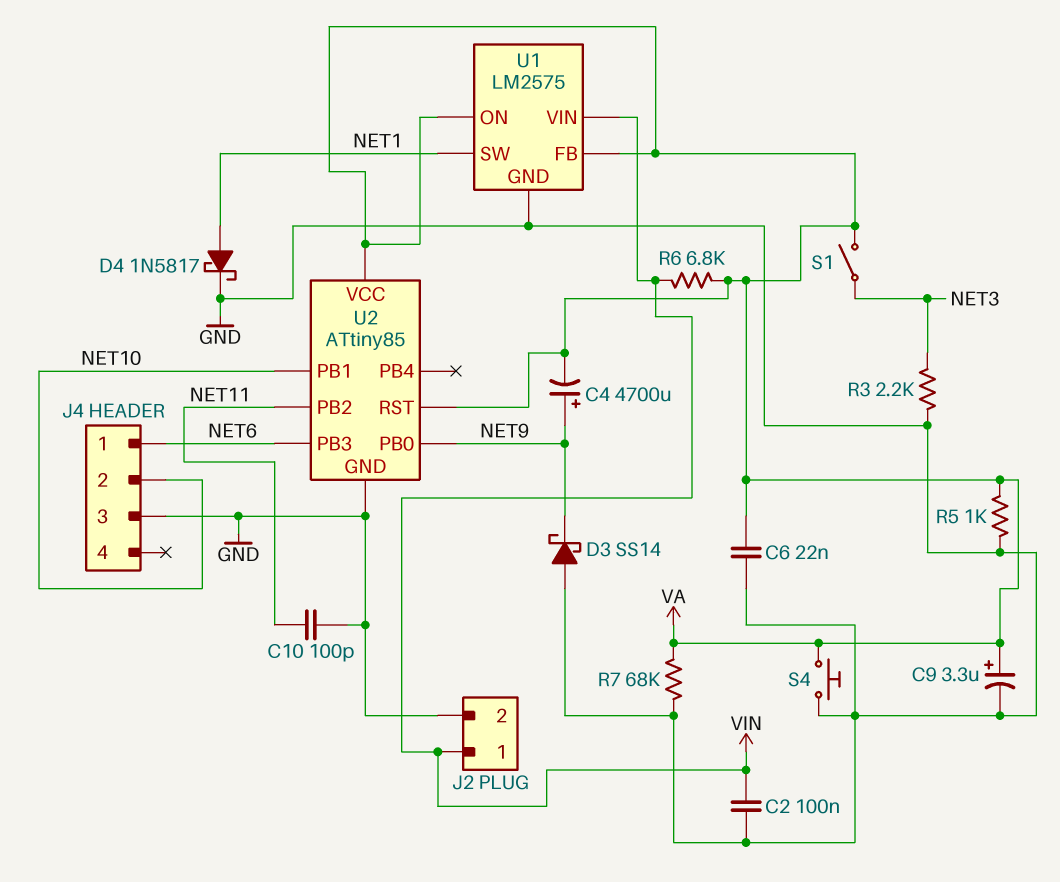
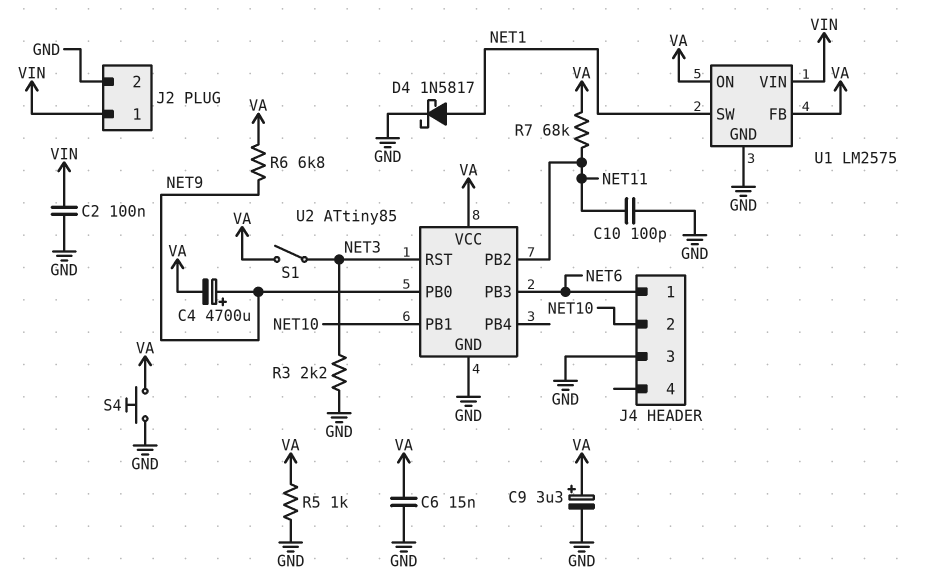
C6: 22nF (GND, VA) -> 15nF (GND, VA)
D3: schottky SS14 (A GND, K NET9) -> none
R6: 6.8k (VA, VIN) -> 6.8k (NET9, VA)
R7: 68k (GND, VA) -> 68k (NET11, VA)
U2 pin RST: VA -> NET3

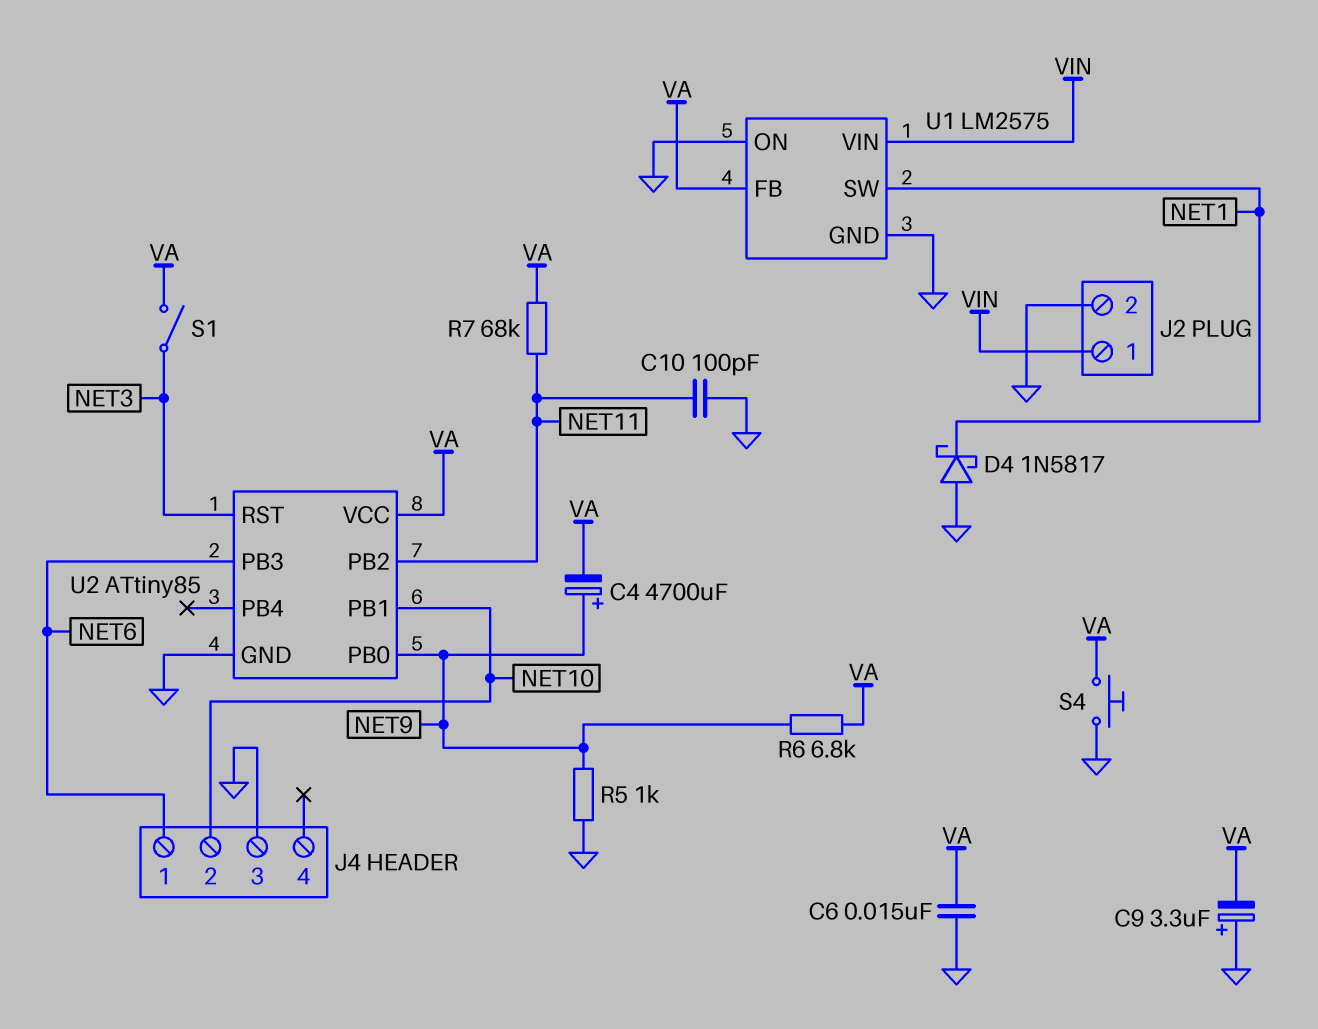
C2: 100nF (GND, VIN) -> none
C9: 3.3uF (plus VA, minus GND) -> 3.3uF (plus GND, minus VA)
D4: schottky 1N5817 (A NET1, K GND) -> schottky 1N5817 (A GND, K NET1)
R3: 2.2k (GND, NET3) -> none
R5: 1k (GND, VA) -> 1k (GND, NET9)
U1 pin ON: VA -> GND

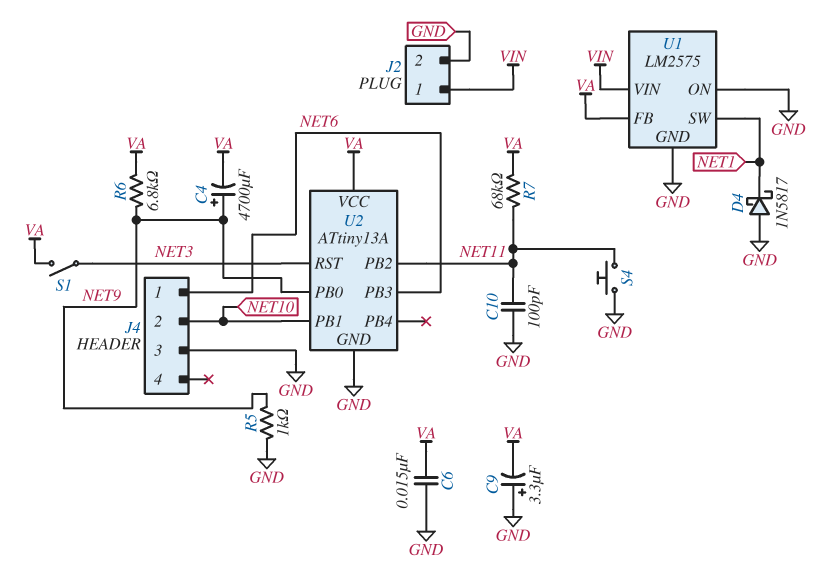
S4: button (GND, VA) -> button (GND, NET11)
U2: ATtiny85 -> ATtiny13A

